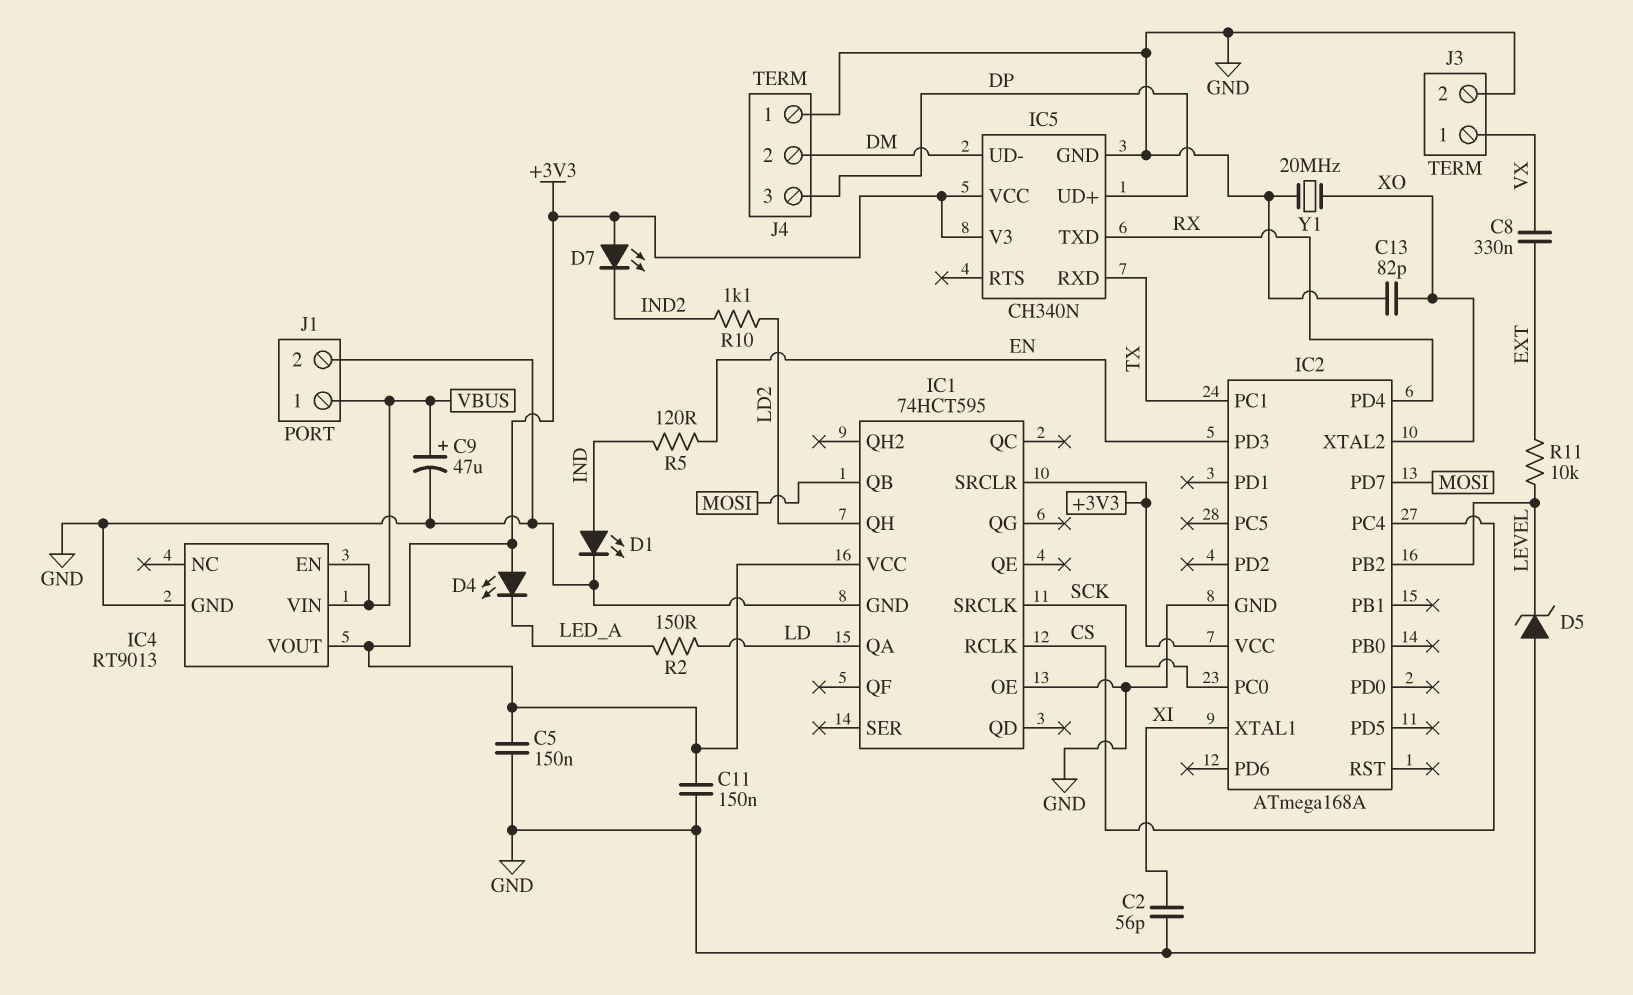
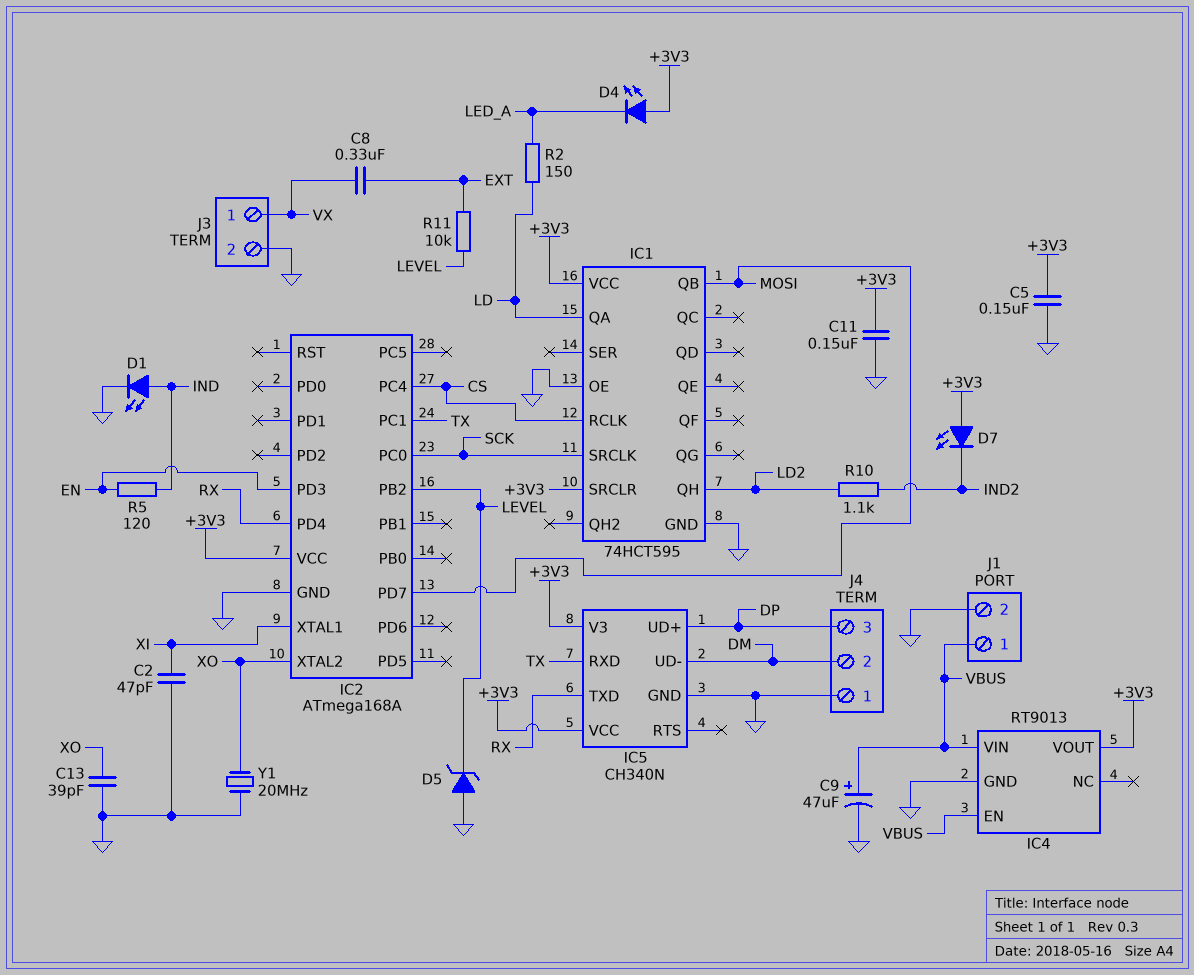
C2: 56pF (GND, XI) -> 47pF (GND, XI)
C13: 82pF (GND, XO) -> 39pF (GND, XO)

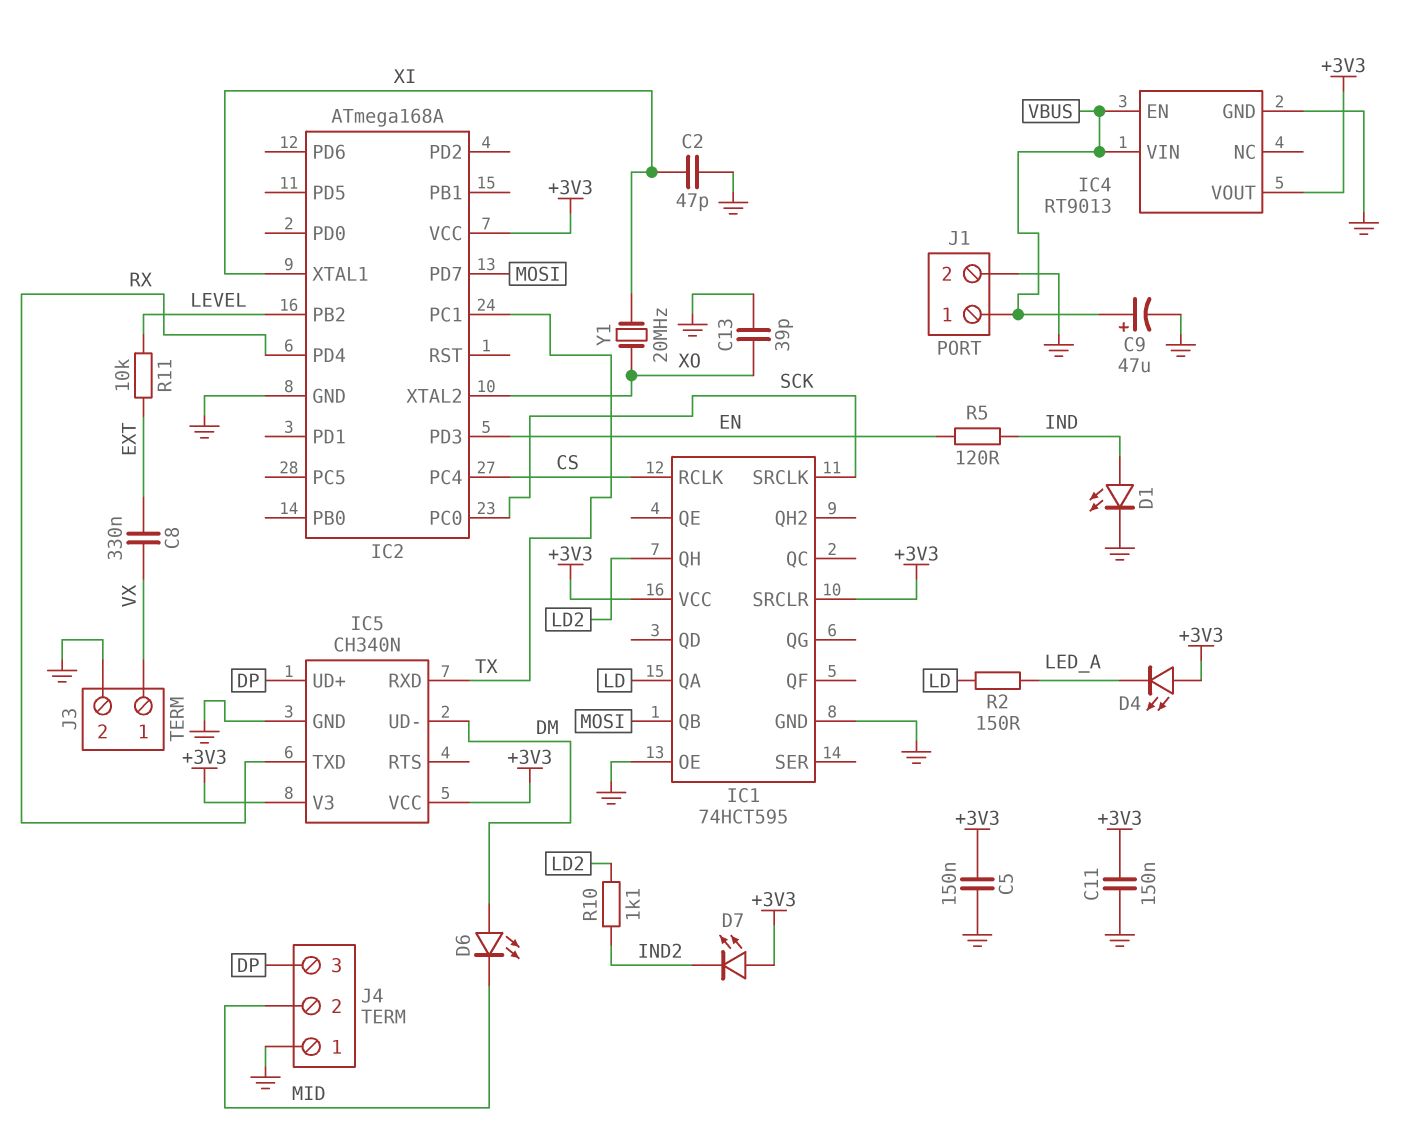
D5: zener (A GND, K LEVEL) -> none
D6: none -> LED (A DM, K MID)
J4 pin 2: DM -> MID
Y1: 20MHz (GND, XO) -> 20MHz (XI, XO)

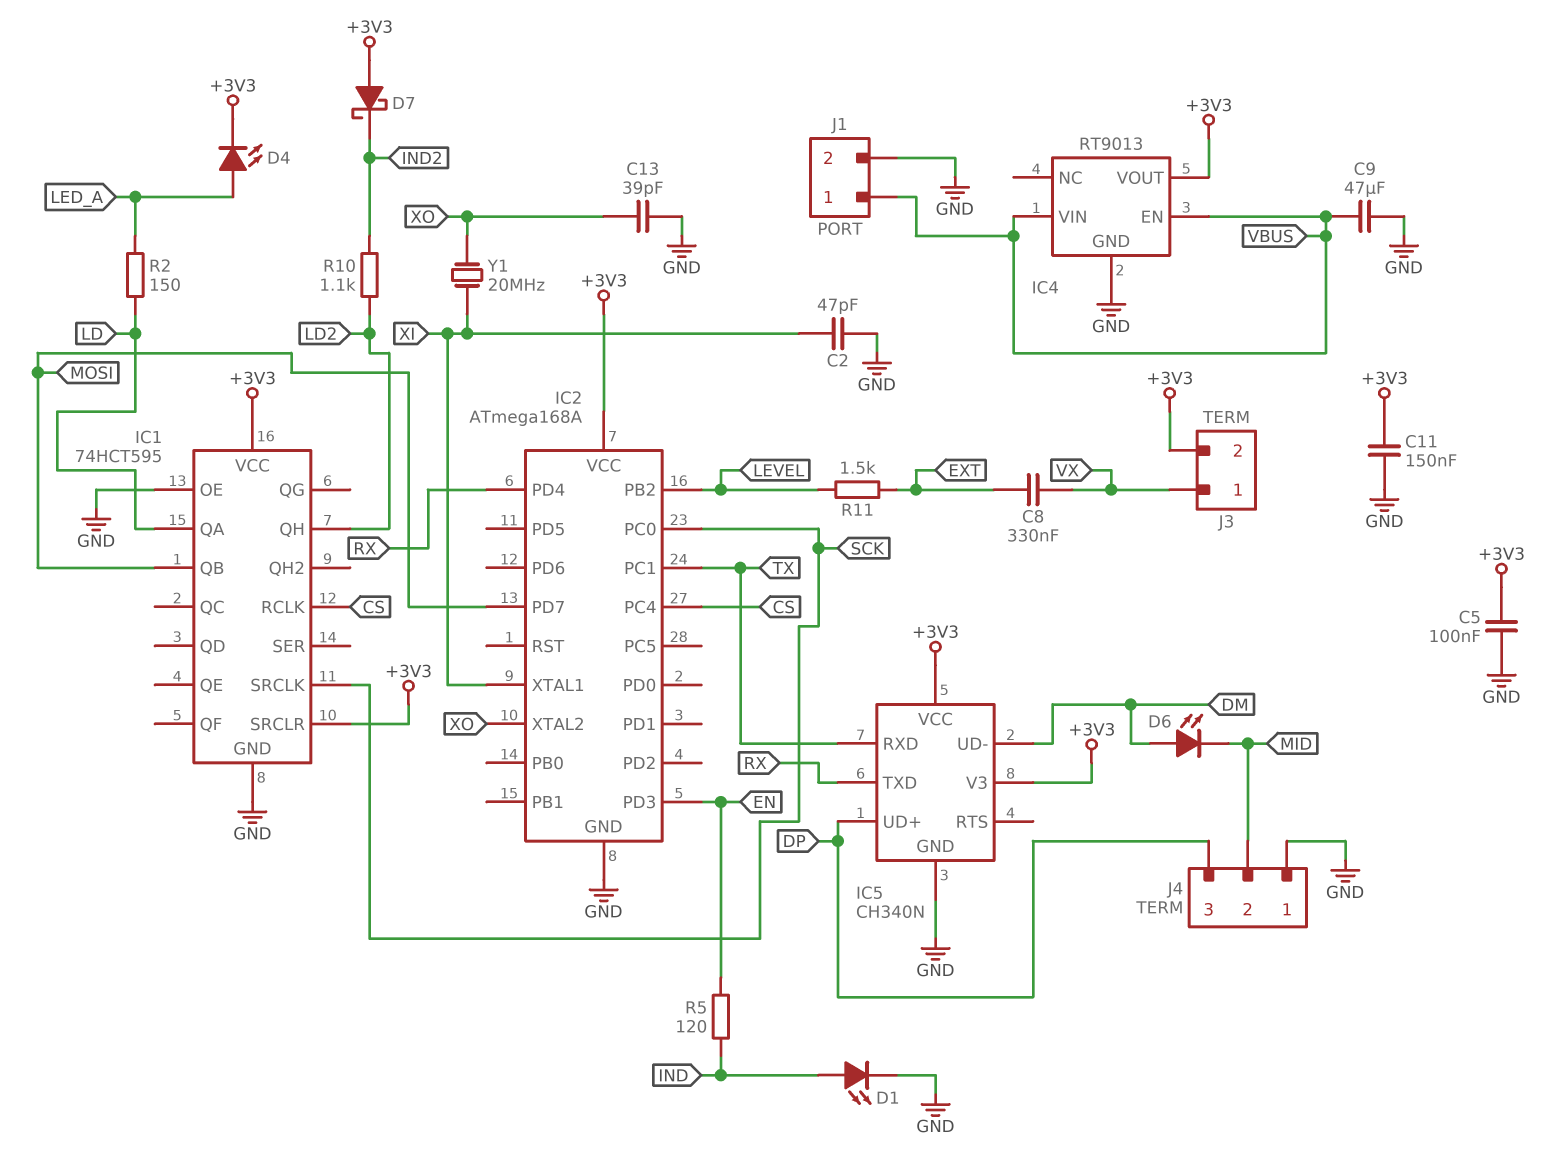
C5: 150nF (+3V3, GND) -> 100nF (+3V3, GND)
C9: 47uF (plus VBUS, minus GND) -> 47uF (GND, VBUS)
D4: LED (A +3V3, K LED_A) -> LED (A LED_A, K +3V3)
D7: LED (A +3V3, K IND2) -> schottky (A +3V3, K IND2)
J3 pin 2: GND -> +3V3
R11: 10k (EXT, LEVEL) -> 1.5k (EXT, LEVEL)

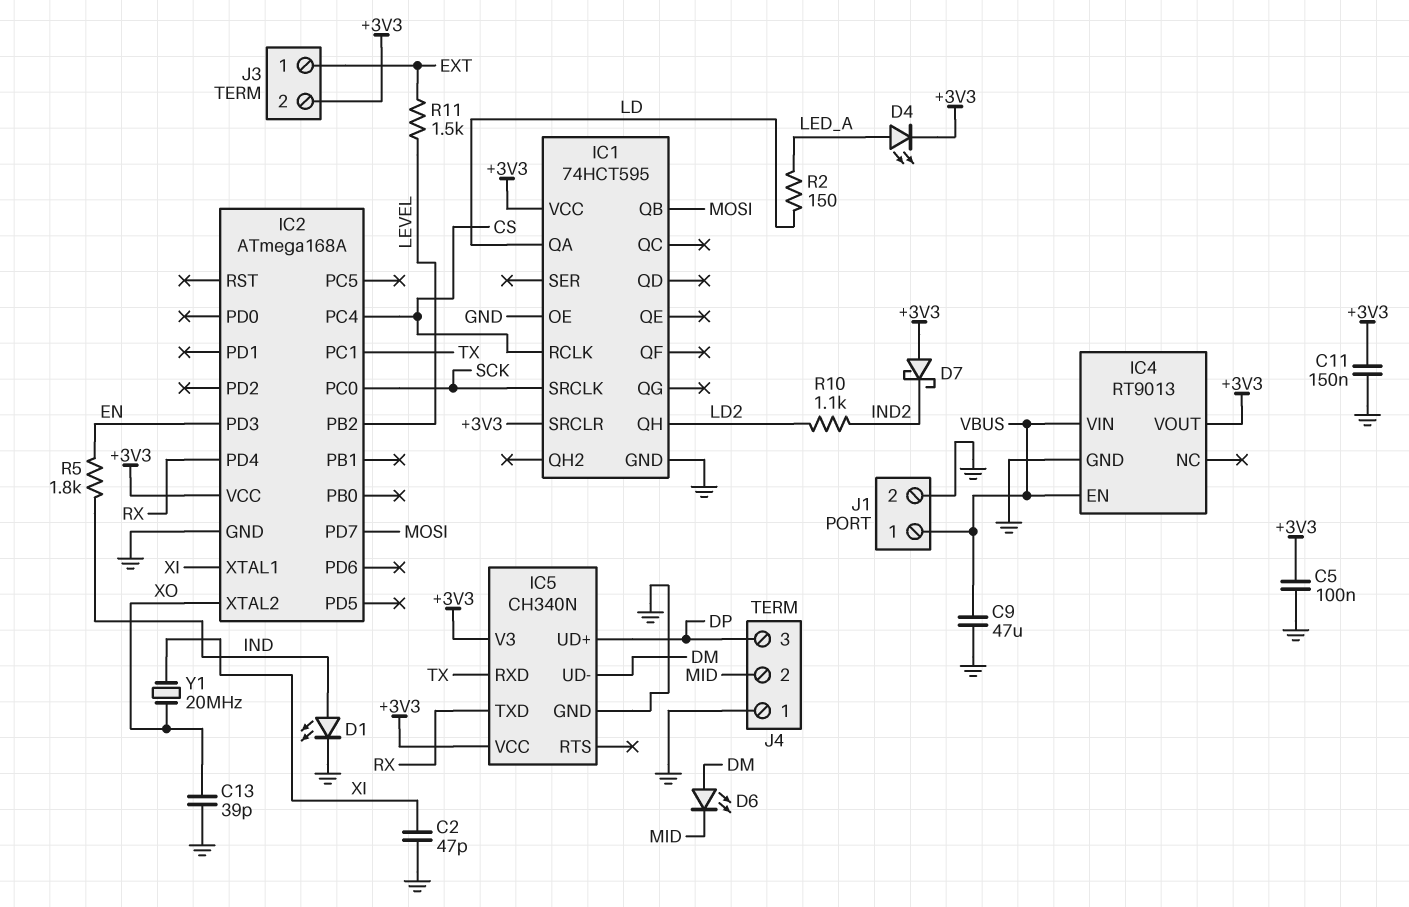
C8: 330nF (EXT, VX) -> none
J3 pin 1: VX -> EXT
R5: 120 (EN, IND) -> 1.8k (EN, IND)

